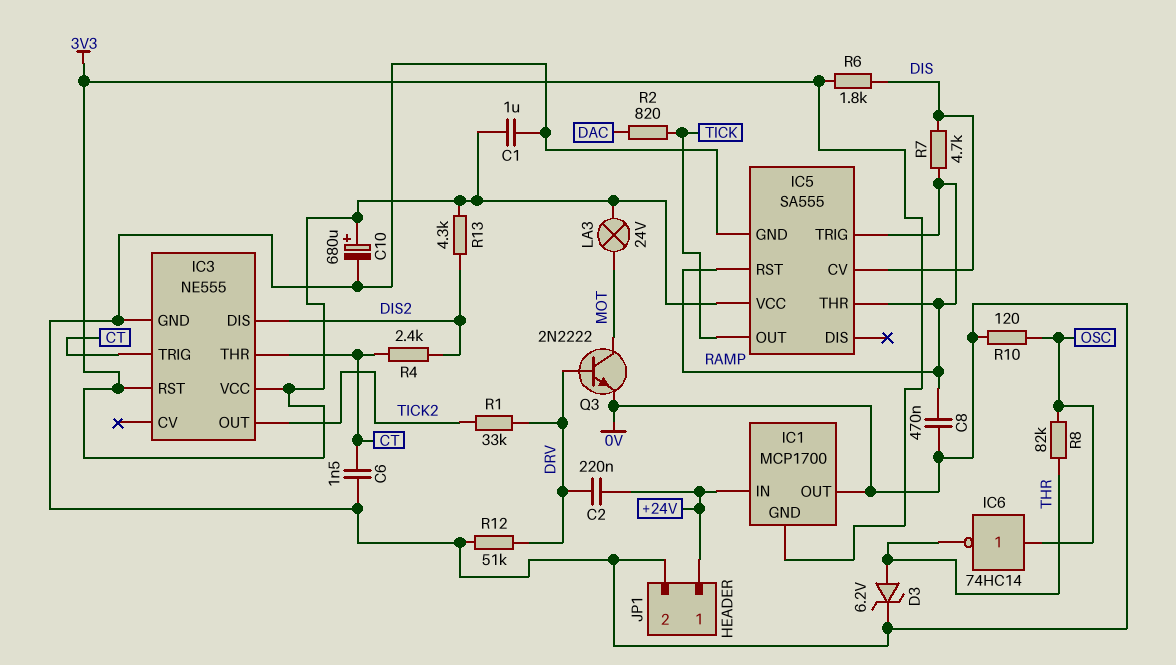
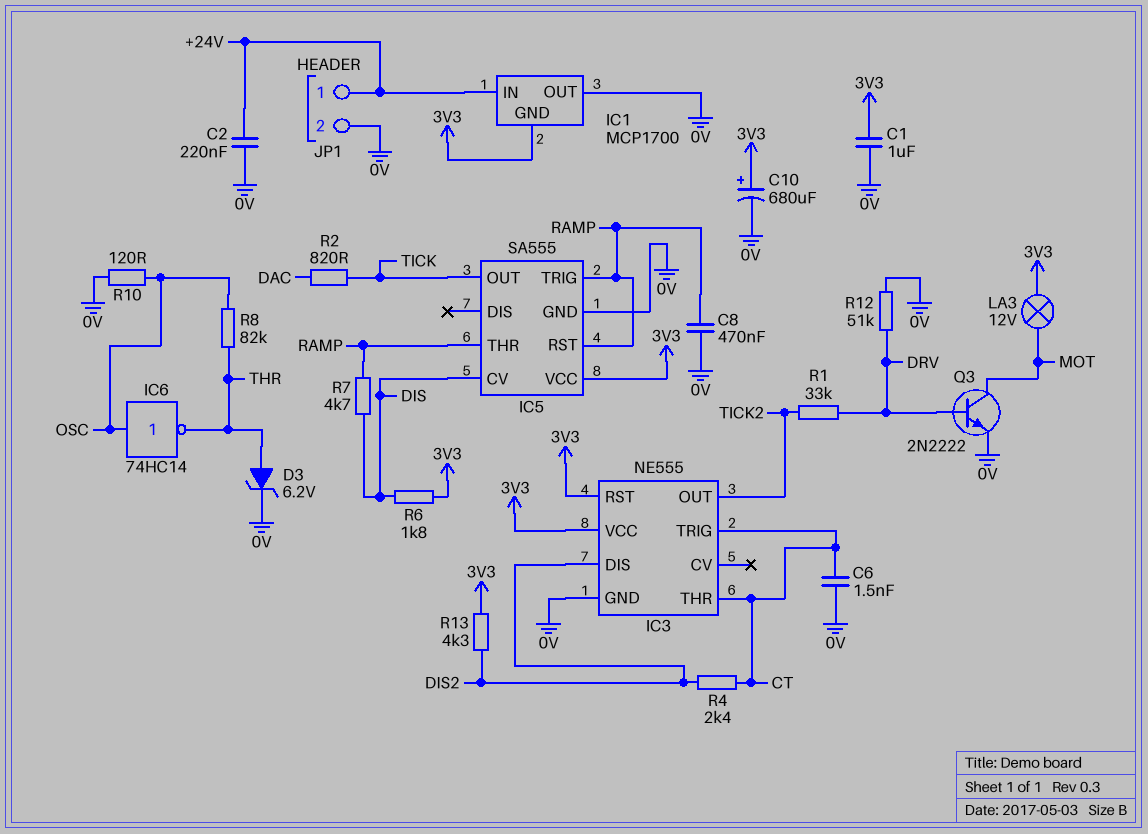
C2: 220nF (+24V, DRV) -> 220nF (+24V, 0V)
LA3: lamp 24V (3V3, MOT) -> lamp 12V (3V3, MOT)

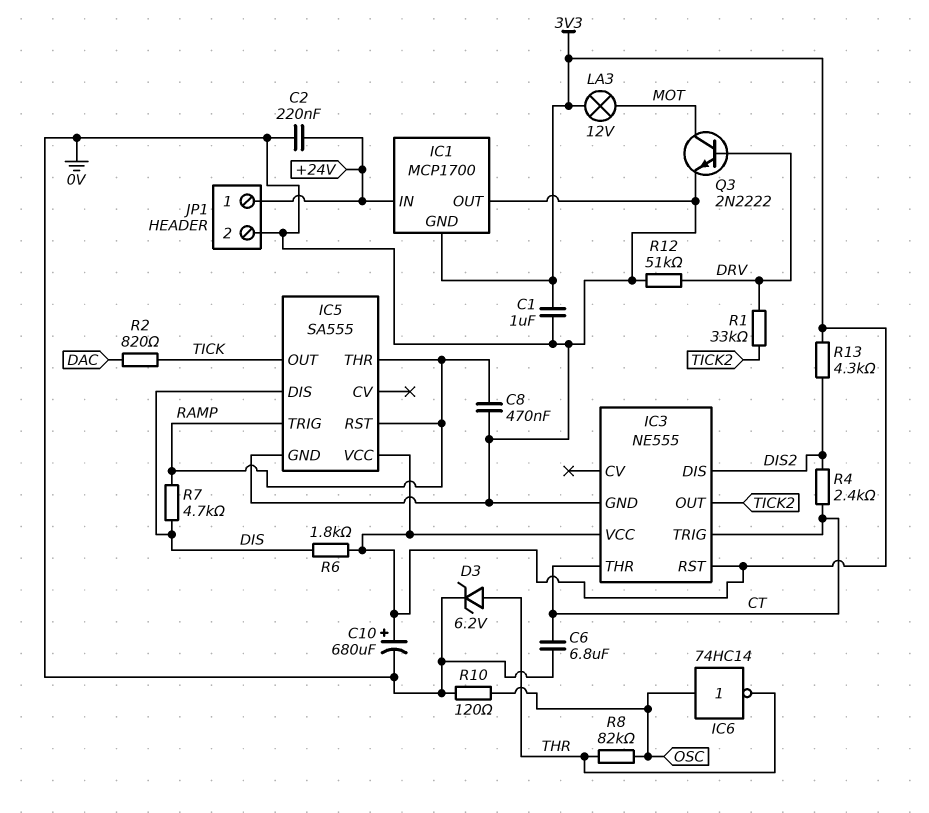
C6: 1.5nF (0V, CT) -> 6.8uF (0V, CT)
IC5 pin CV: DIS -> none
IC5 pin DIS: none -> DIS

